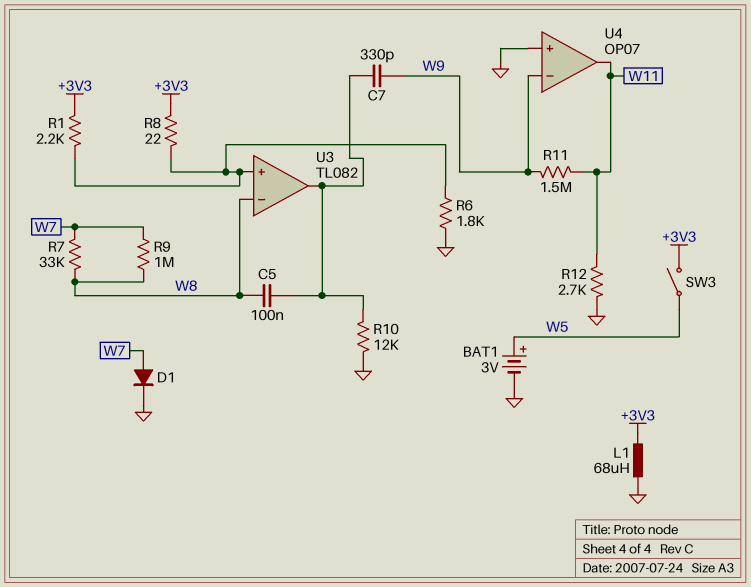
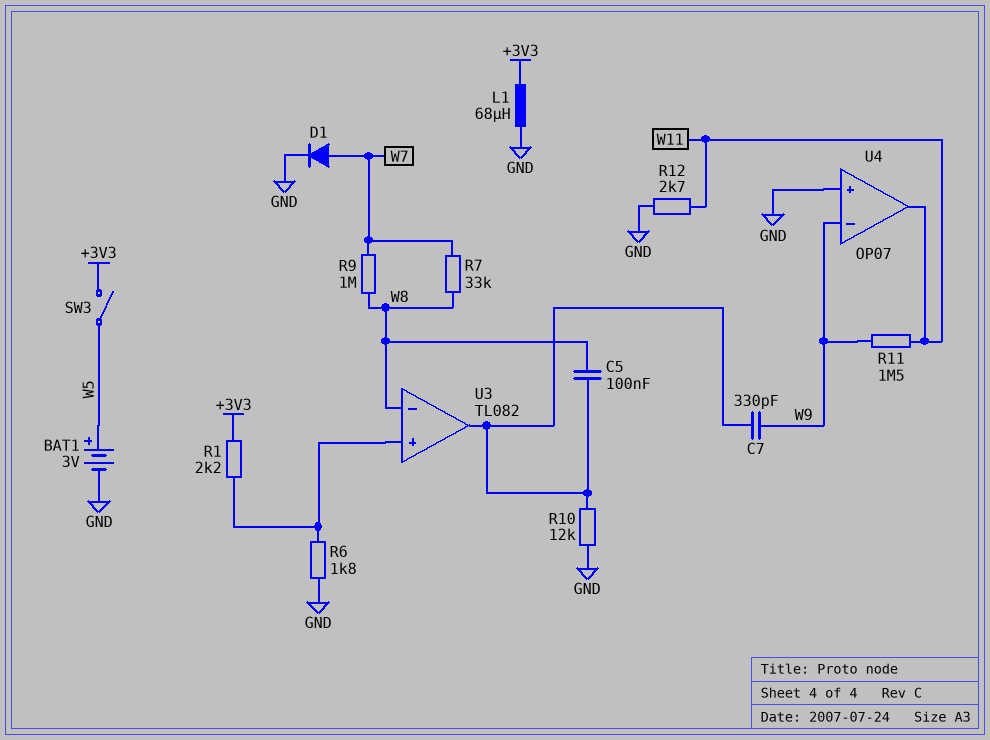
R8: 22 (+3V3, U3/in+) -> none

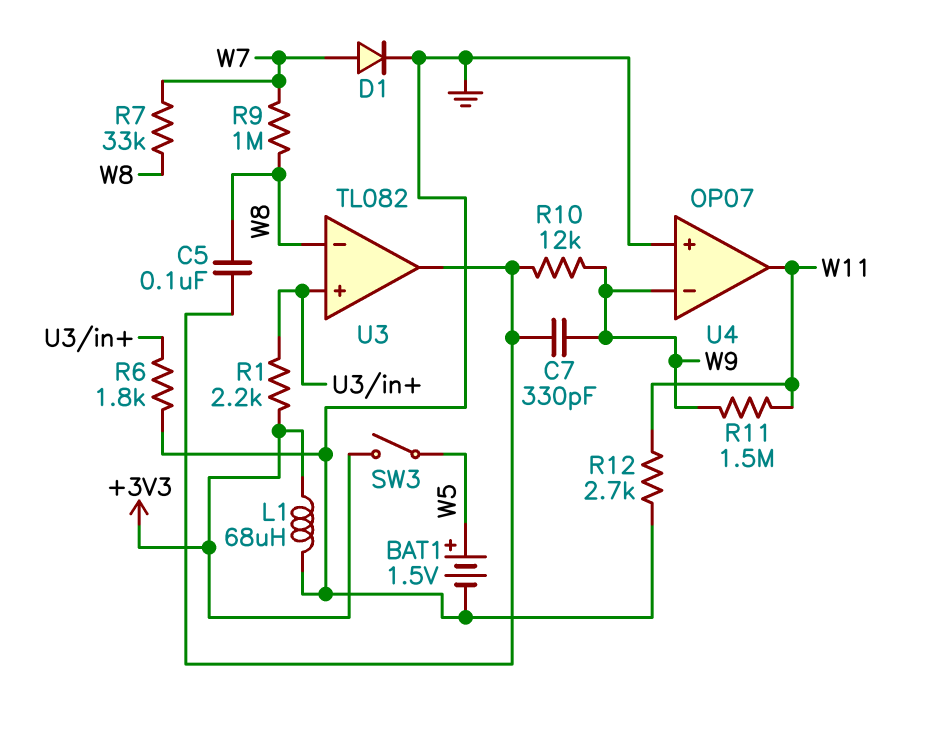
BAT1: 3V (plus W5, minus GND) -> 1.5V (plus W5, minus GND)
R10: 12k (GND, U3/out) -> 12k (U3/out, W9)

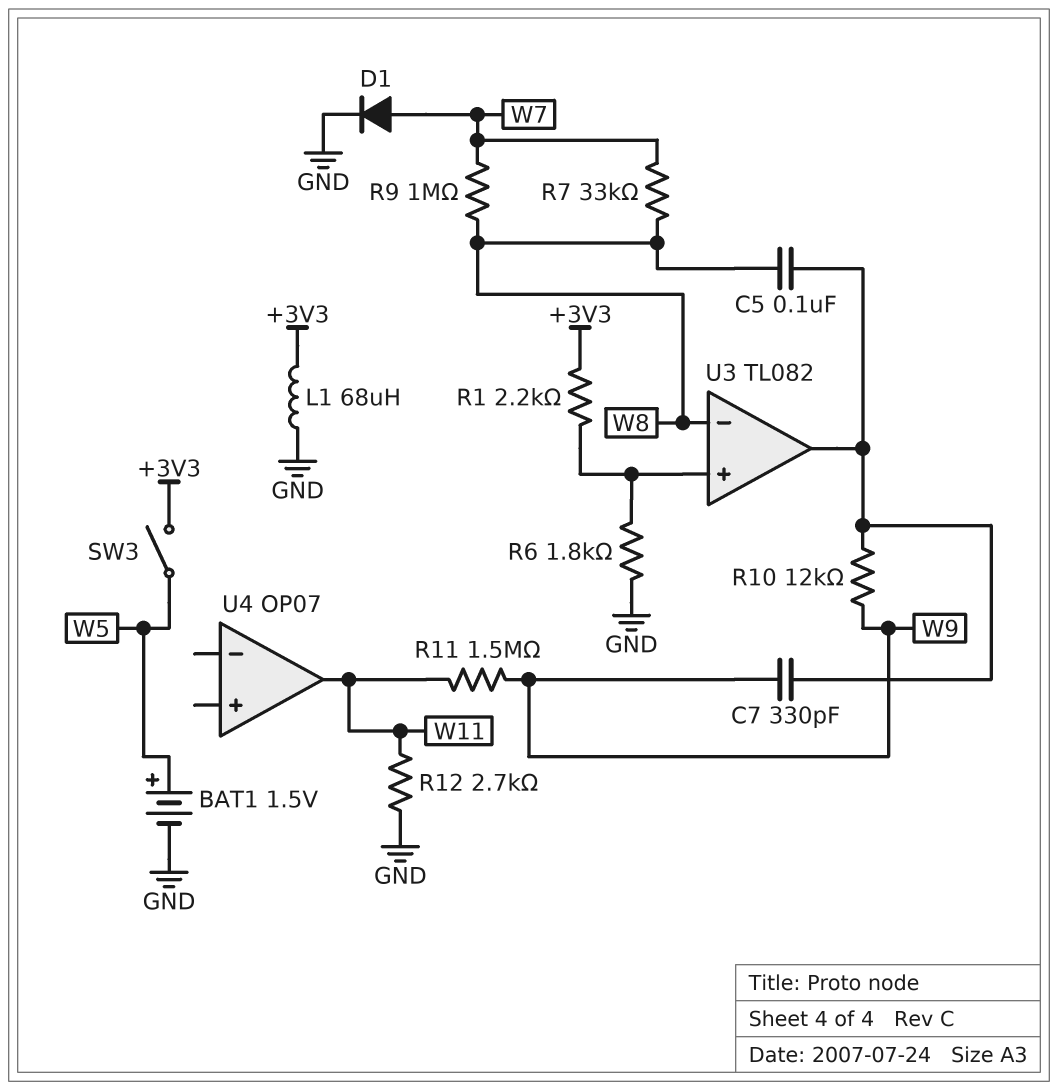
U4 pin in+: GND -> none
U4 pin in-: W9 -> none

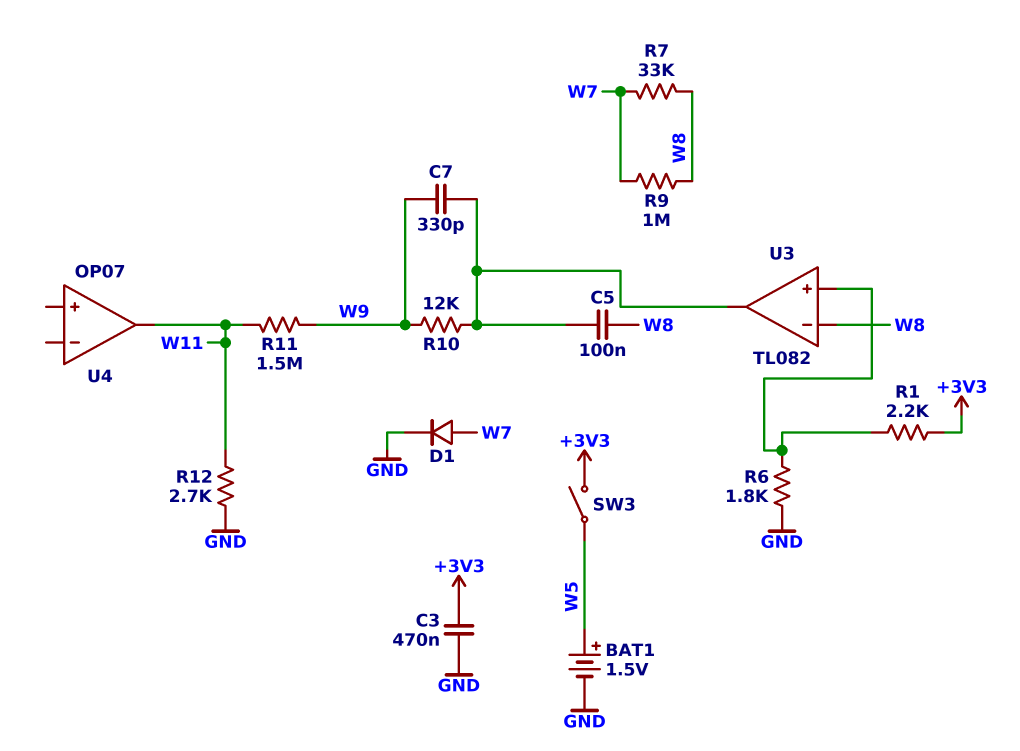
C3: none -> 470nF (+3V3, GND)
L1: 68uH (+3V3, GND) -> none

